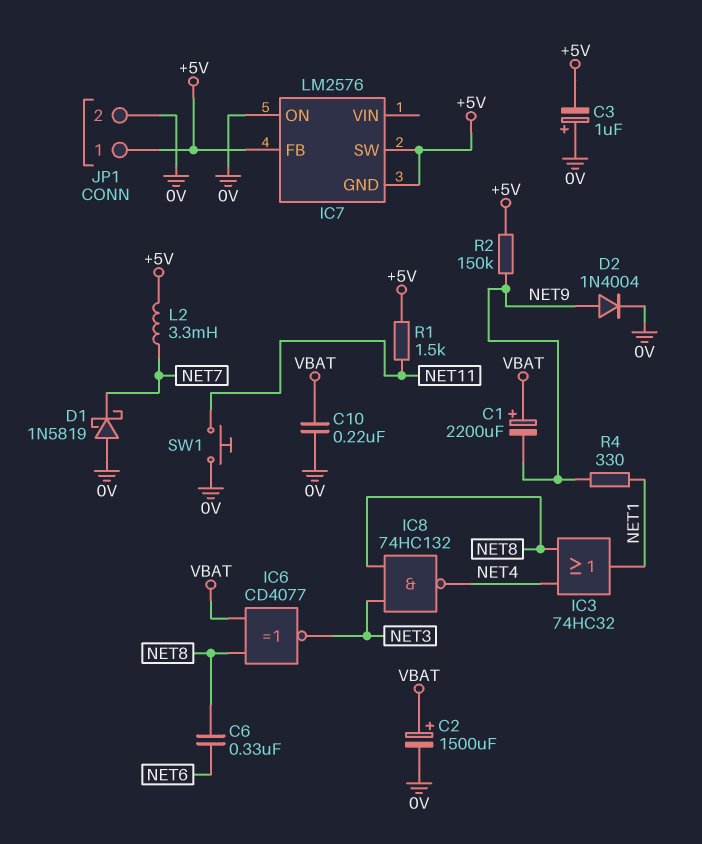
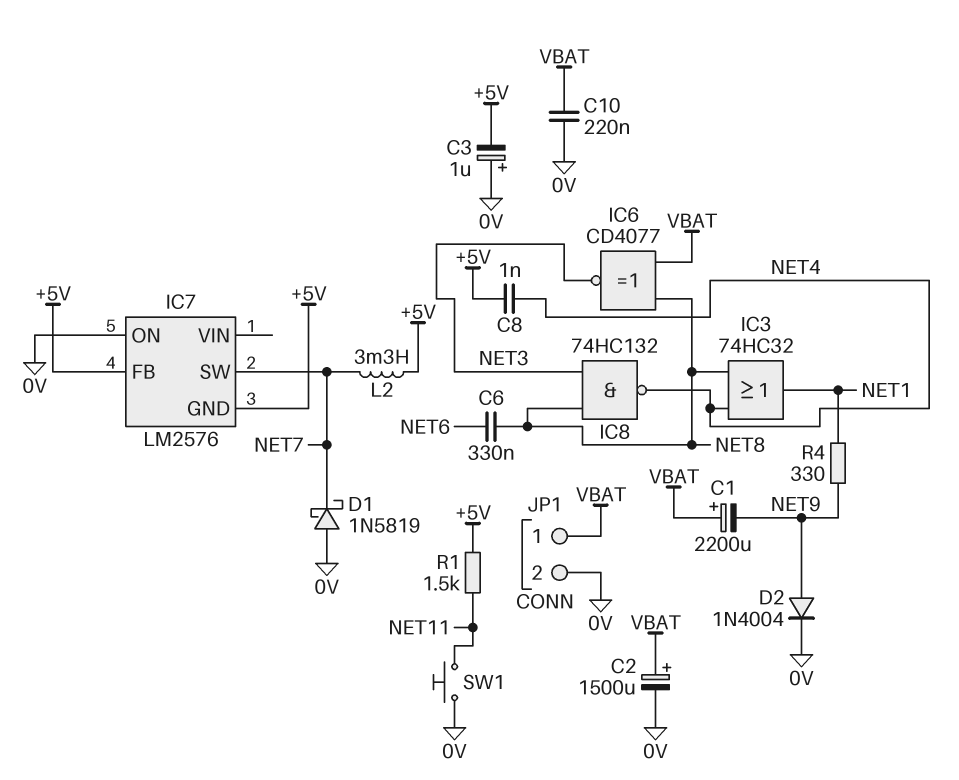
C8: none -> 1nF (+5V, NET4)
IC7 pin SW: +5V -> NET7
JP1 pin 1: +5V -> VBAT
R2: 150k (+5V, NET9) -> none

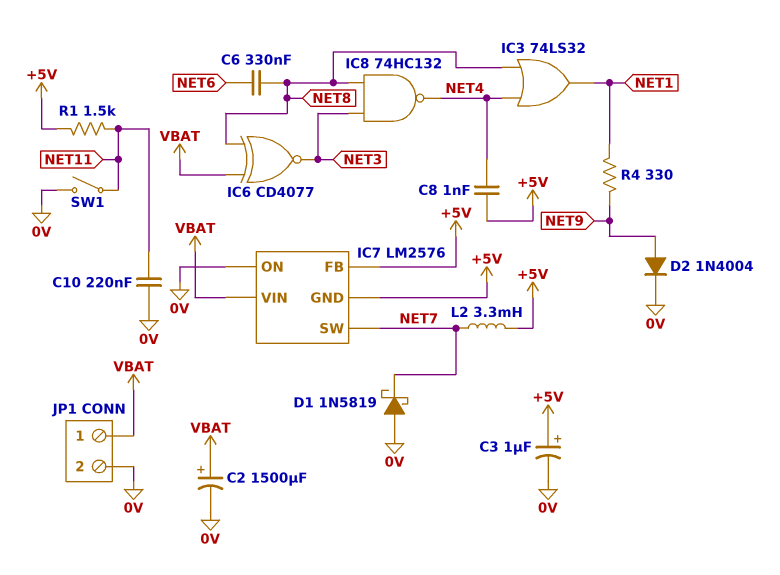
C1: 2200uF (plus VBAT, minus NET9) -> none
C3: 1uF (plus 0V, minus +5V) -> 1uF (plus +5V, minus 0V)
C10: 220nF (0V, VBAT) -> 220nF (0V, NET11)
IC3: OR 74HC32 (in NET4, in NET8, out NET1) -> OR 74LS32 (in NET4, in NET8, out NET1)
IC7 pin VIN: none -> VBAT
SW1: button (0V, NET11) -> switch (0V, NET11)

